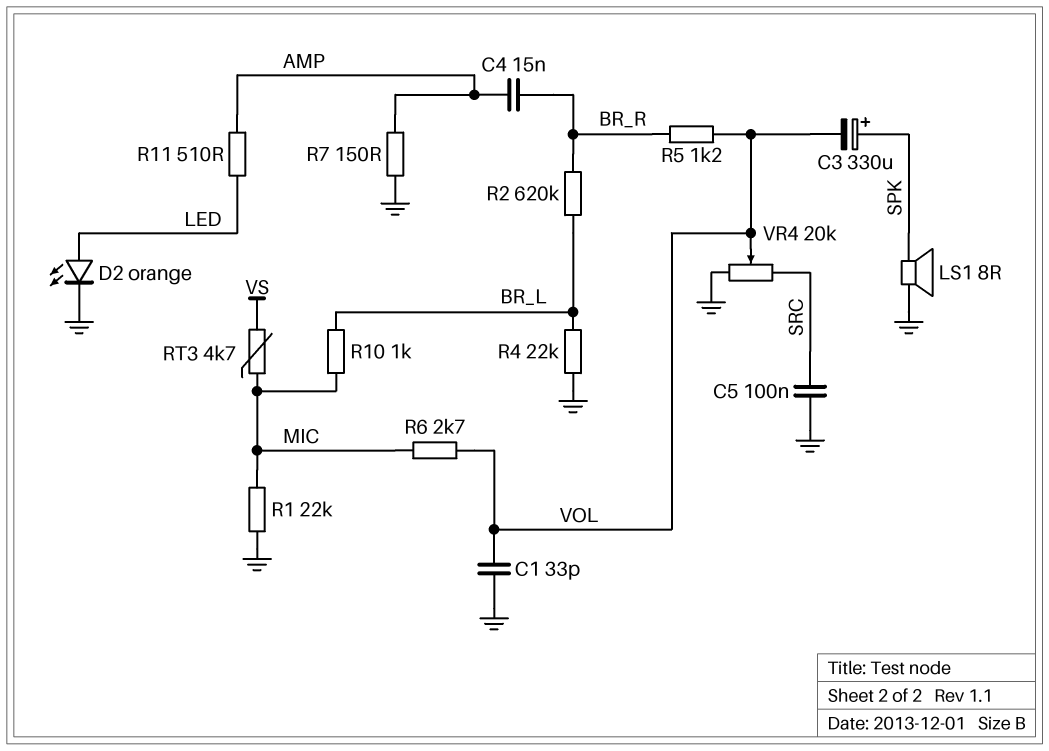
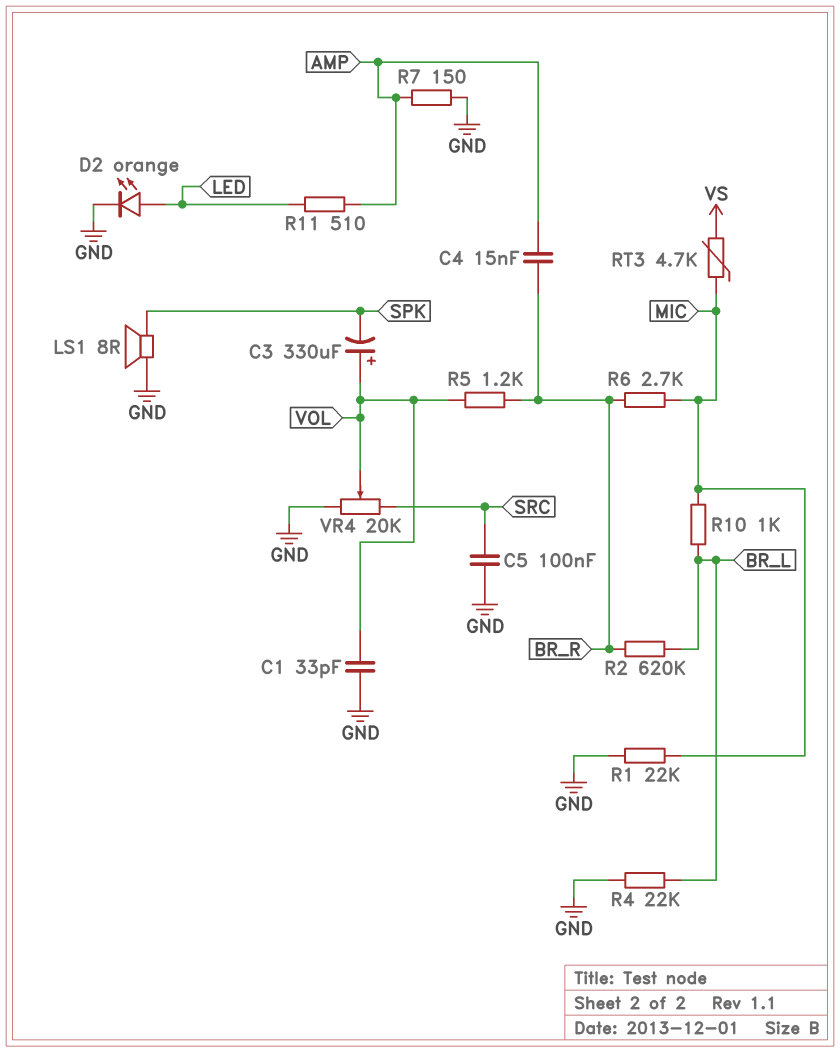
C3: 330uF (plus SPK, minus VOL) -> 330uF (plus VOL, minus SPK)
R6: 2.7k (MIC, VOL) -> 2.7k (BR_R, MIC)

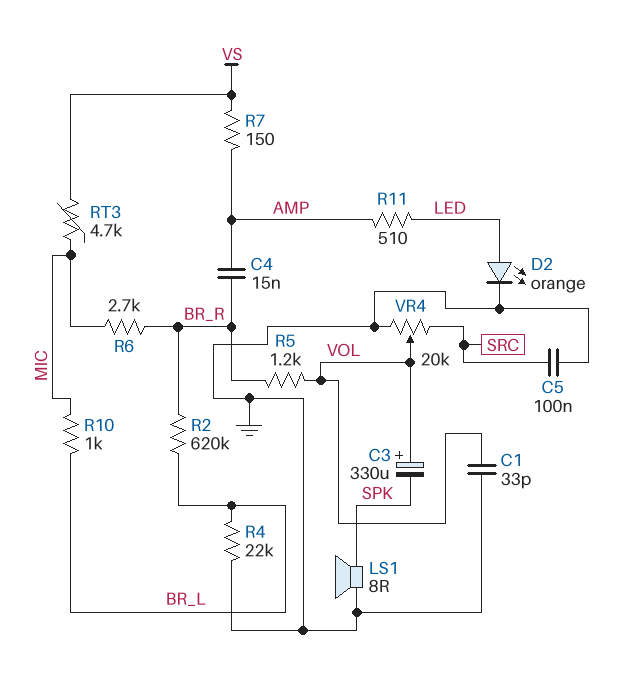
R1: 22k (GND, MIC) -> none
R7: 150 (AMP, GND) -> 150 (AMP, VS)

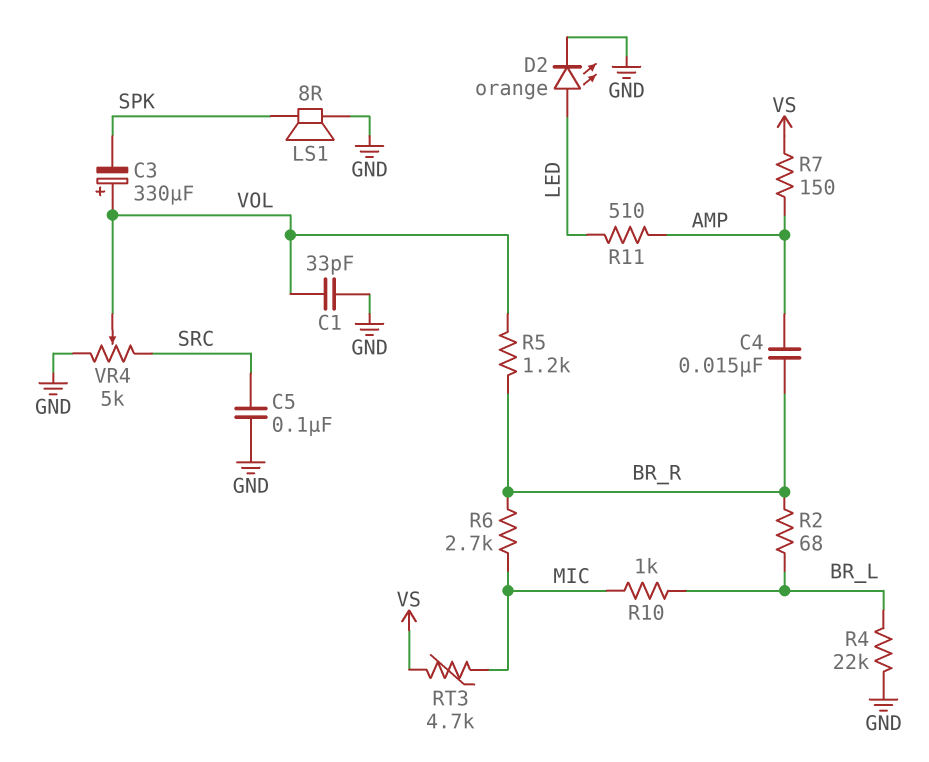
R2: 620k (BR_L, BR_R) -> 68 (BR_L, BR_R)
VR4: 20k (GND, SRC, wiper VOL) -> 5k (GND, SRC, wiper VOL)

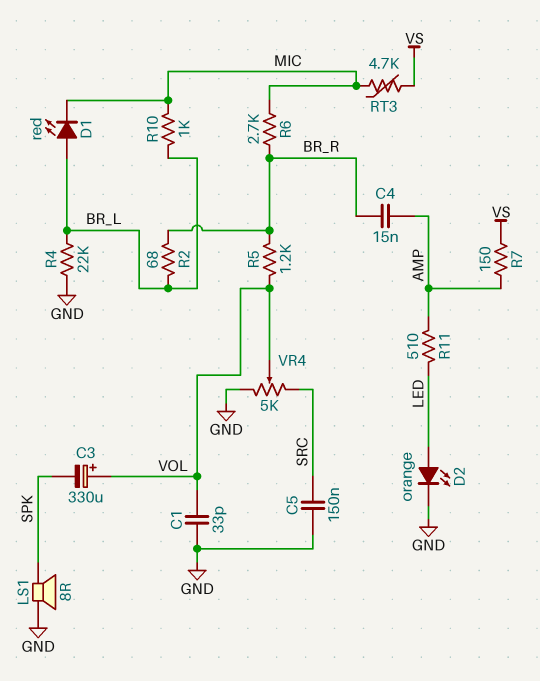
C5: 100nF (GND, SRC) -> 150nF (GND, SRC)
D1: none -> LED red (A BR_L, K MIC)

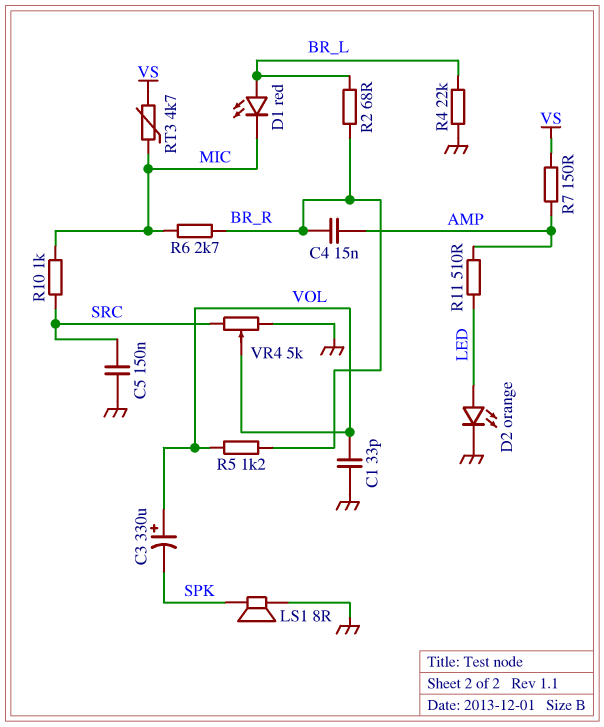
R10: 1k (BR_L, MIC) -> 1k (MIC, SRC)

